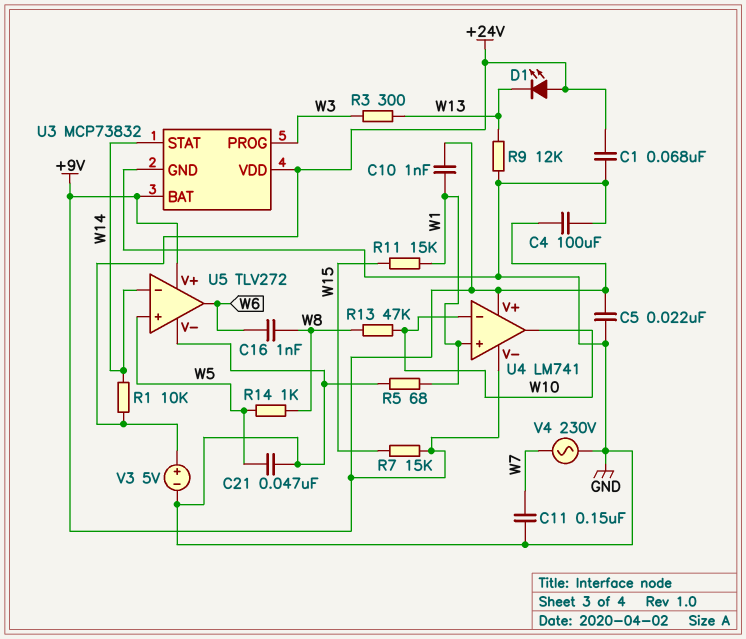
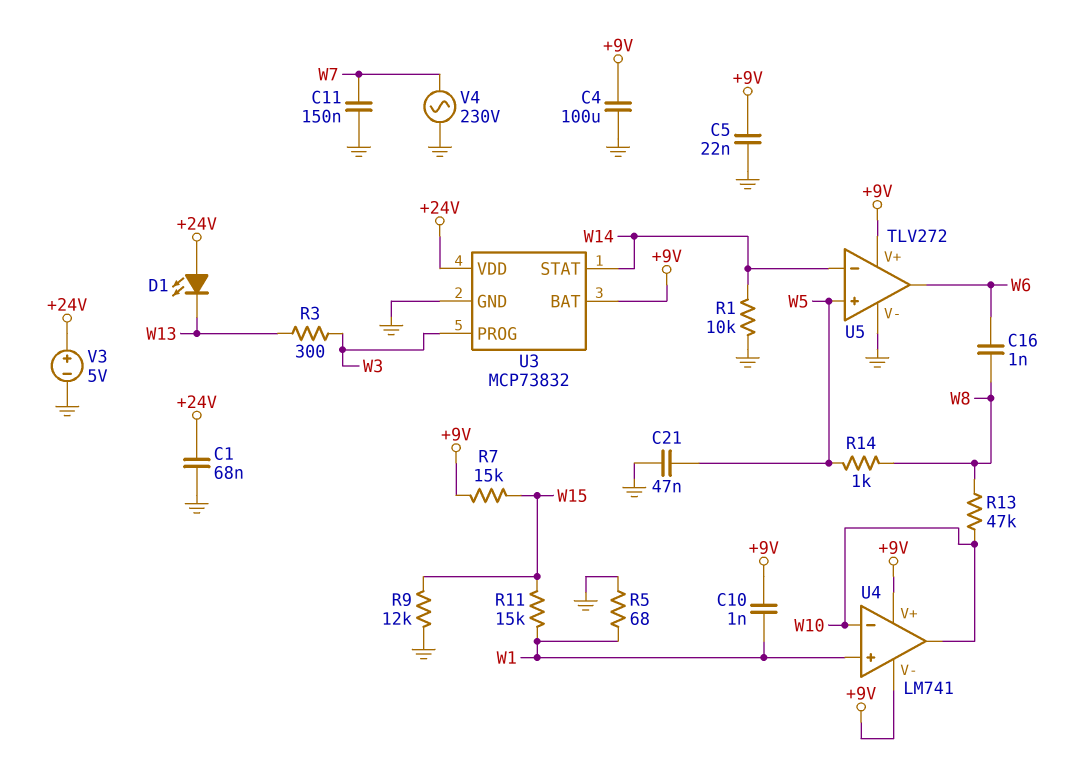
R1: 10k (+24V, W14) -> 10k (GND, W14)
R9: 12k (GND, W13) -> 12k (GND, W15)

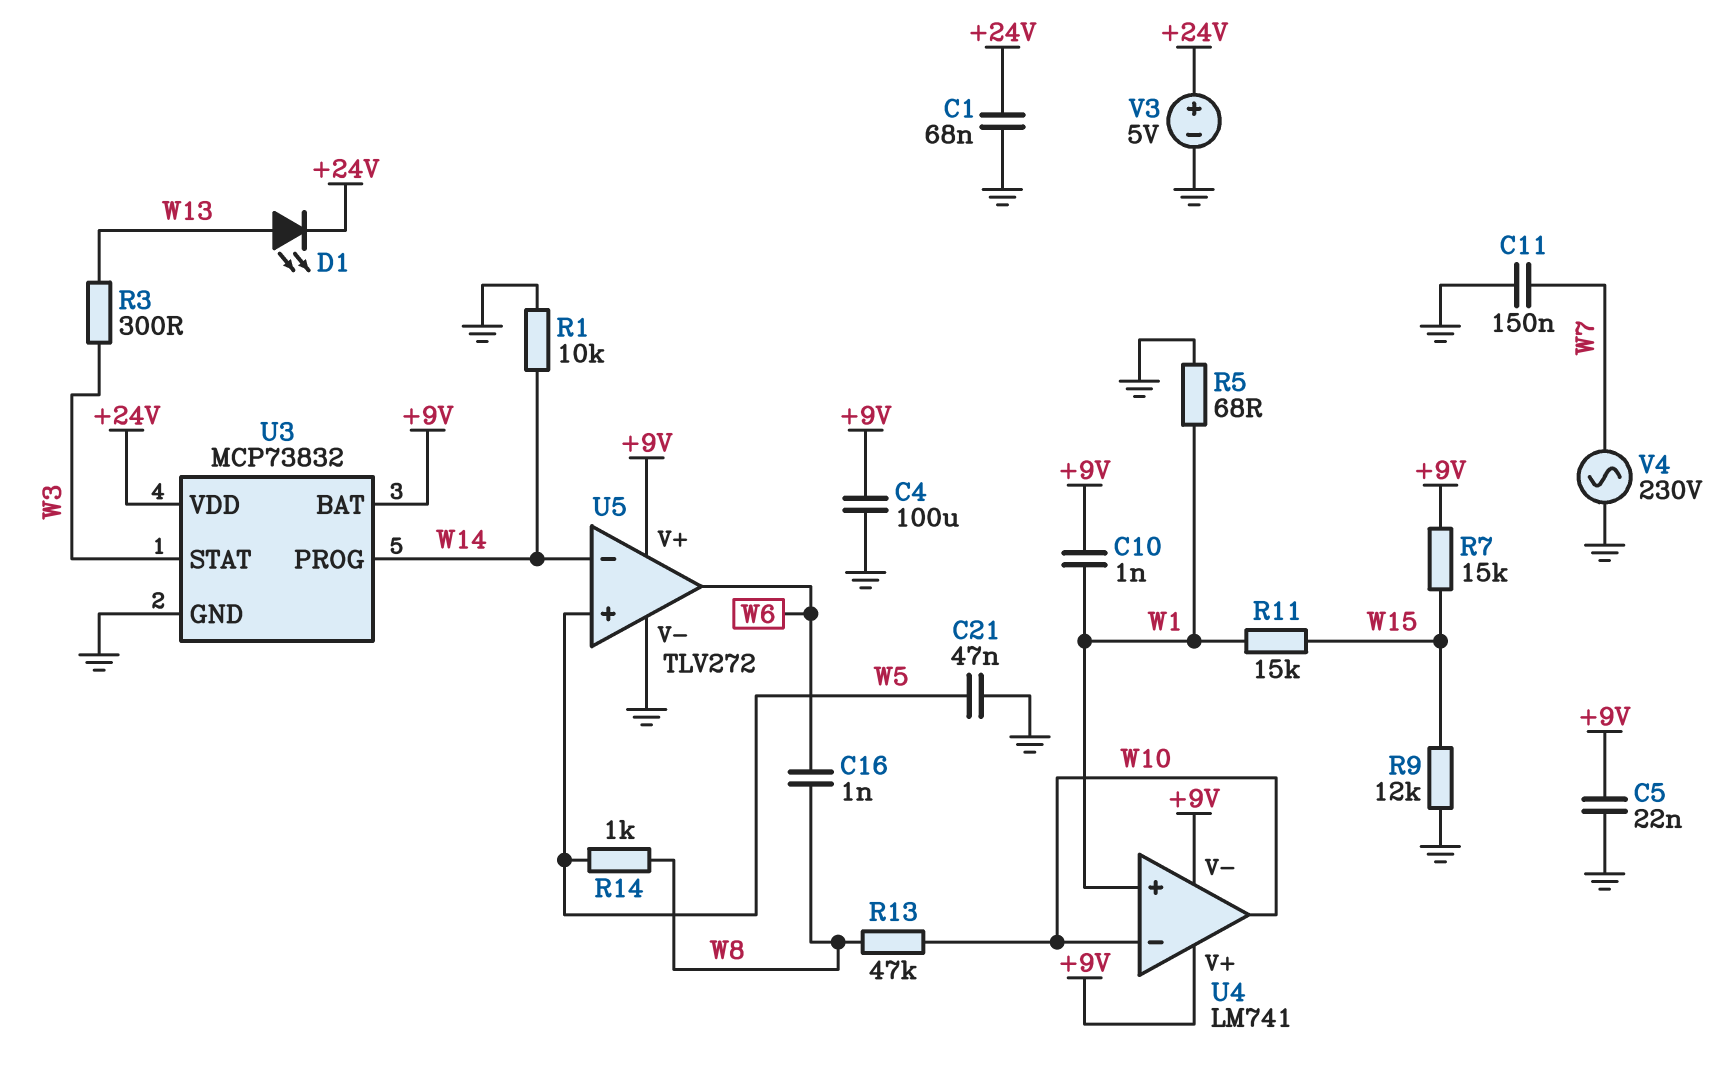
D1: LED (A +24V, K W13) -> LED (A W13, K +24V)
U3 pin PROG: W3 -> W14
U3 pin STAT: W14 -> W3

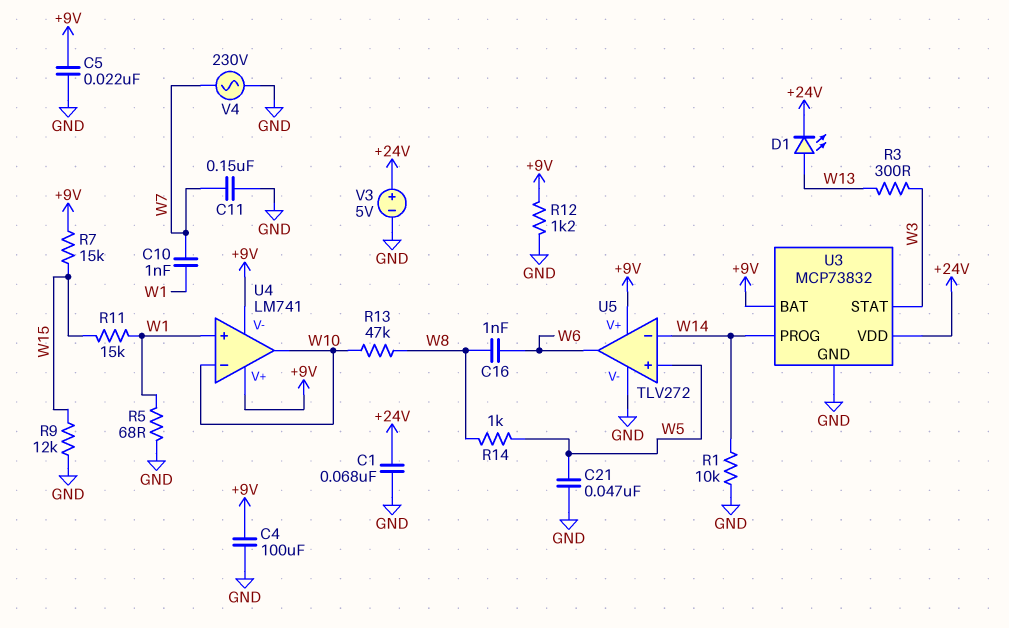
C10: 1nF (+9V, W1) -> 1nF (W1, W7)
R12: none -> 1.2k (+9V, GND)

